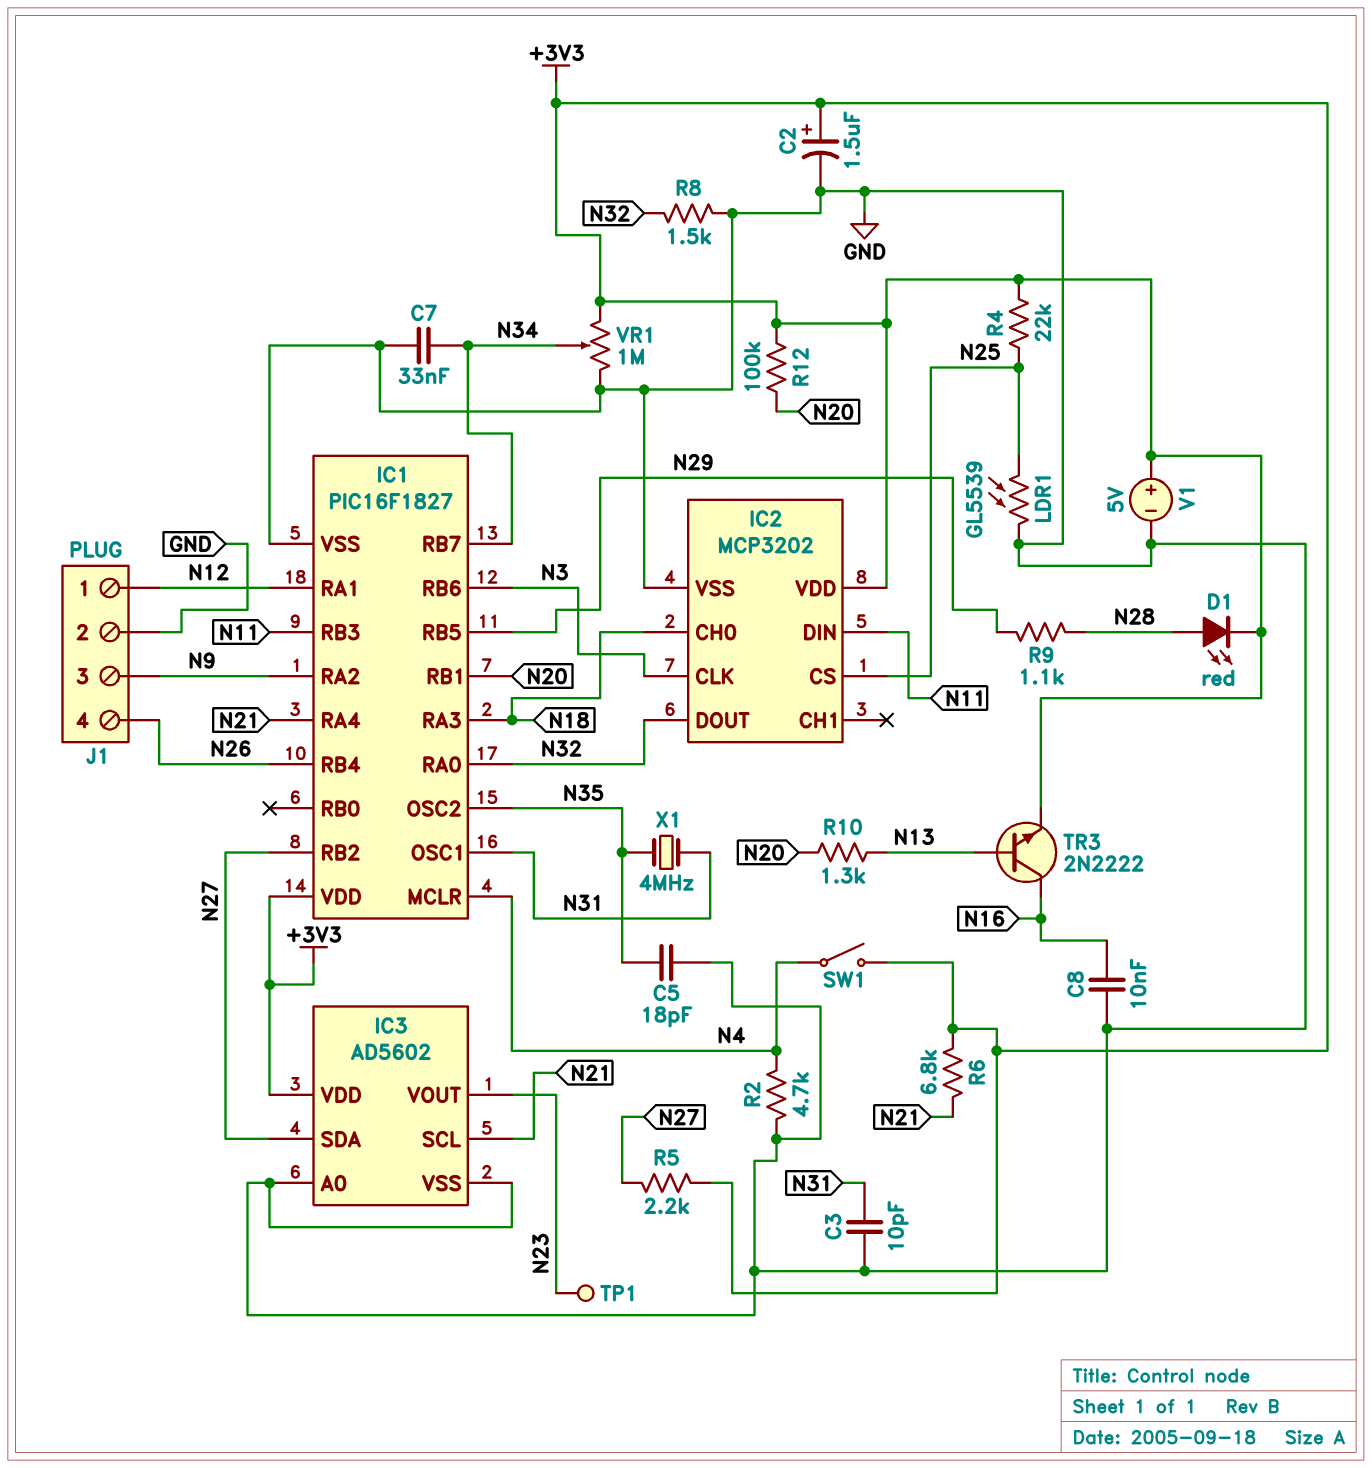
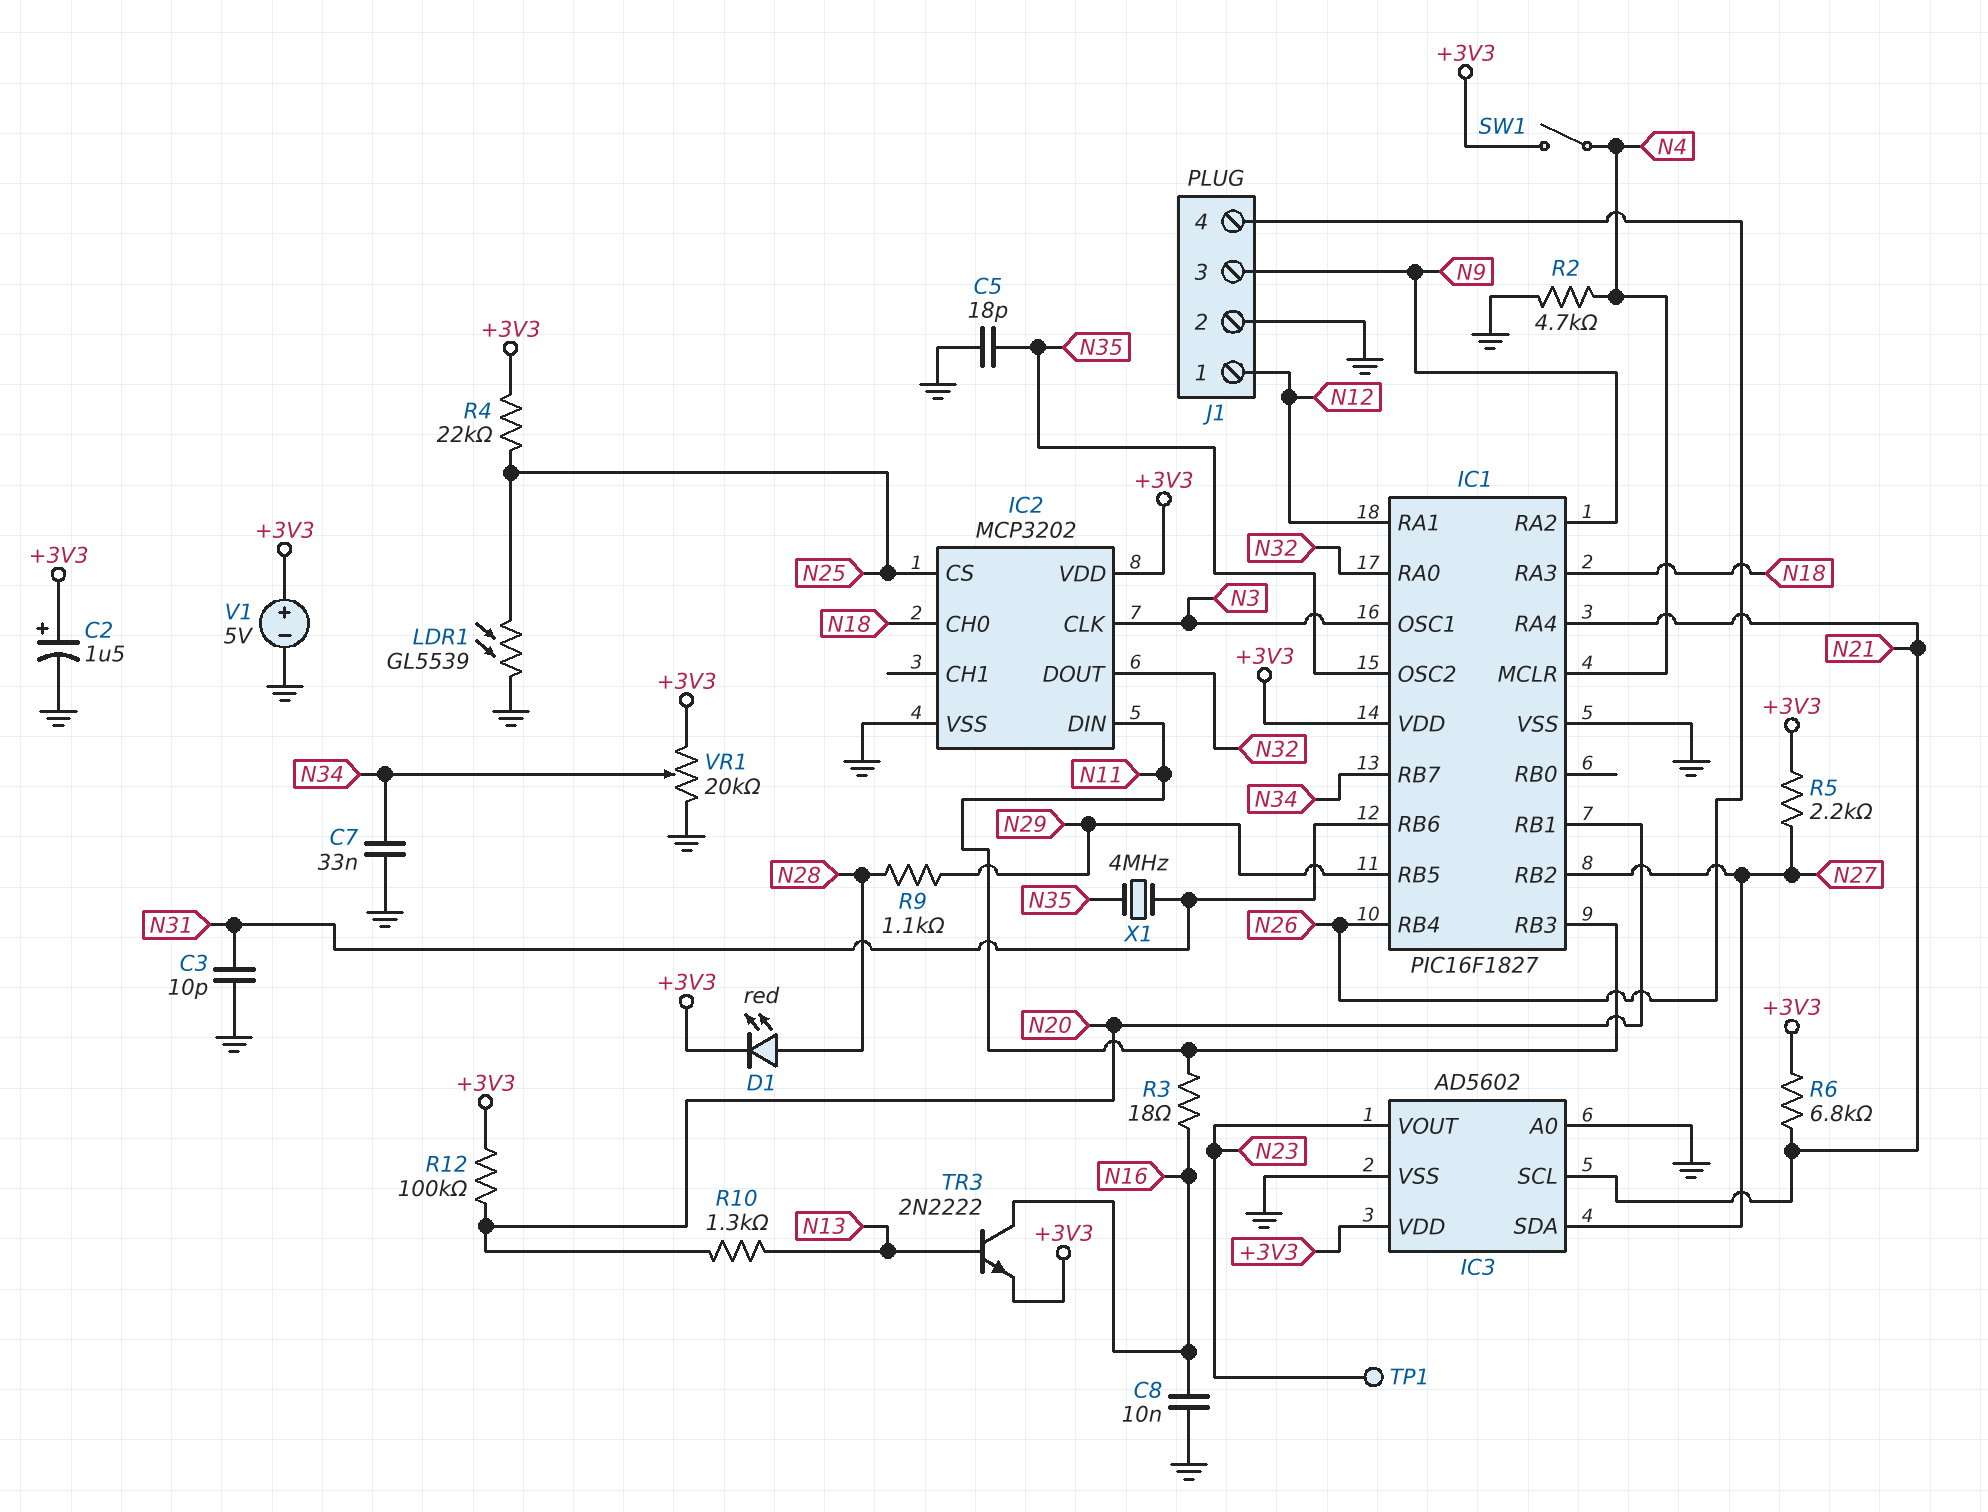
IC1 pin OSC1: N31 -> N3
IC1 pin RB6: N3 -> N31
R3: none -> 18 (N11, N16)
R8: 1.5k (GND, N32) -> none
VR1: 1M (+3V3, GND, wiper N34) -> 20k (+3V3, GND, wiper N34)

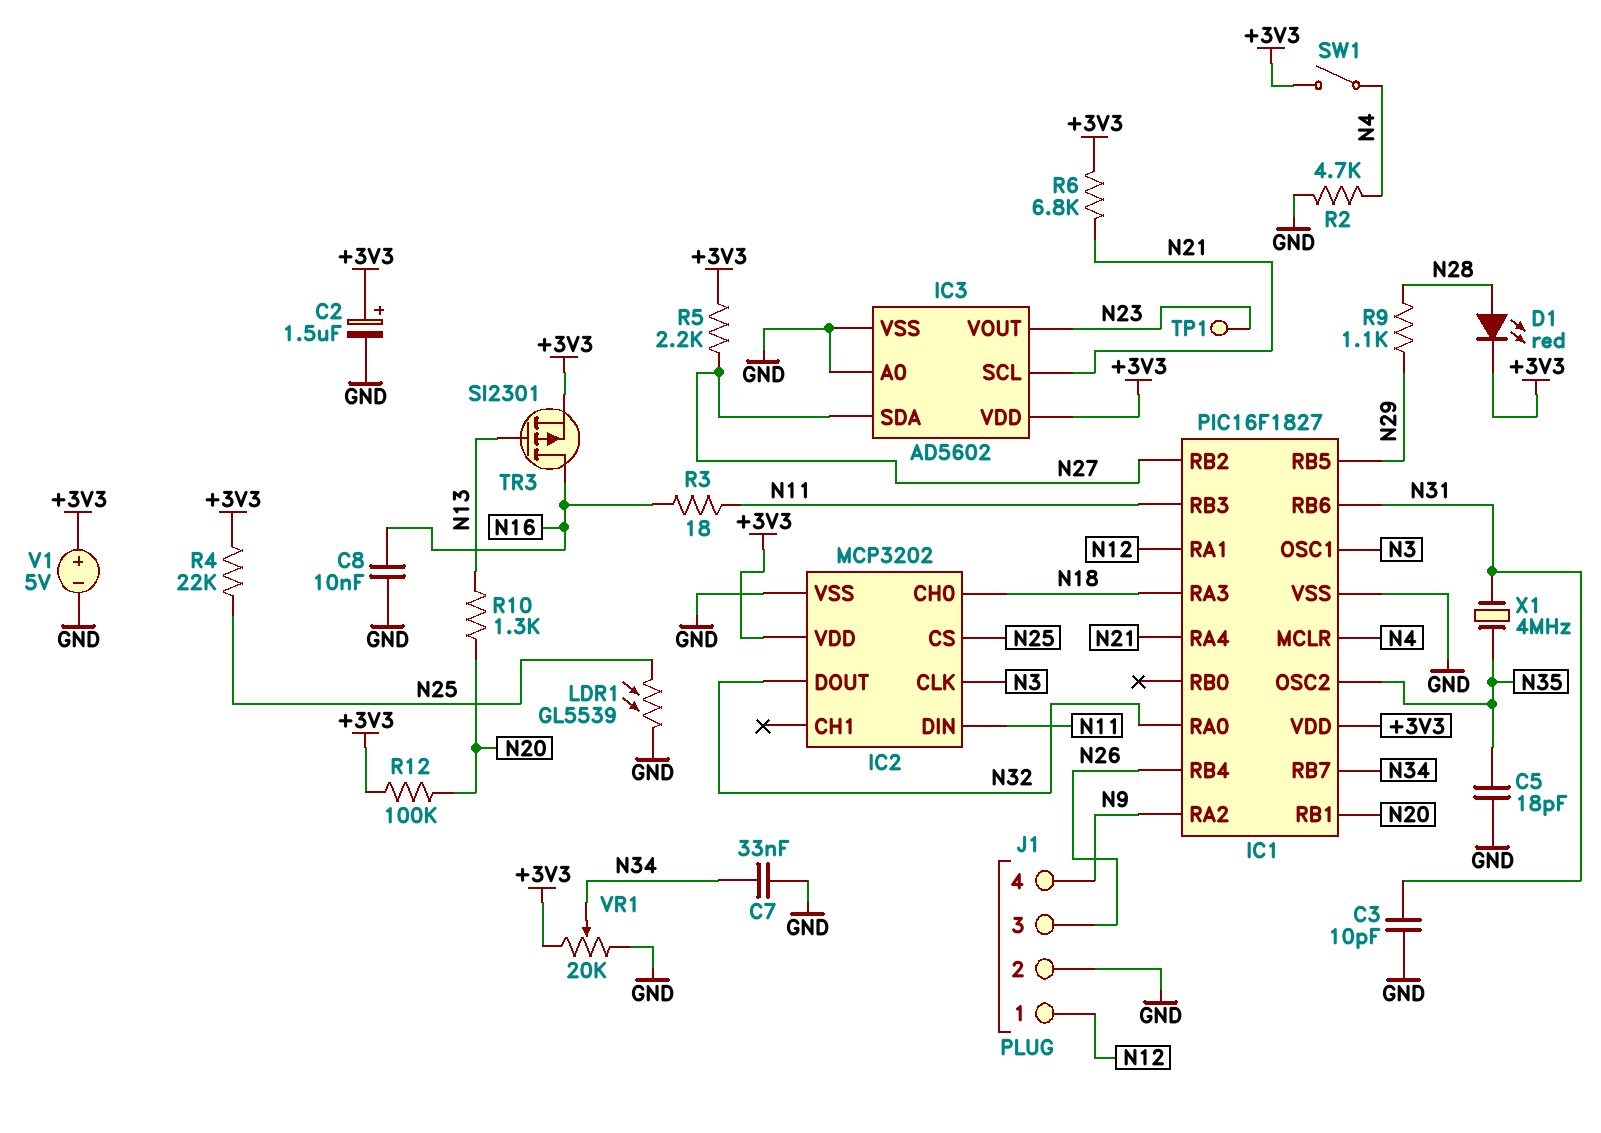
J1 pin 3: N9 -> N26
J1 pin 4: N26 -> N9
TR3: NPN 2N2222 (B N13, C N16, E +3V3) -> PMOS SI2301 (G N13, D N16, S +3V3)

